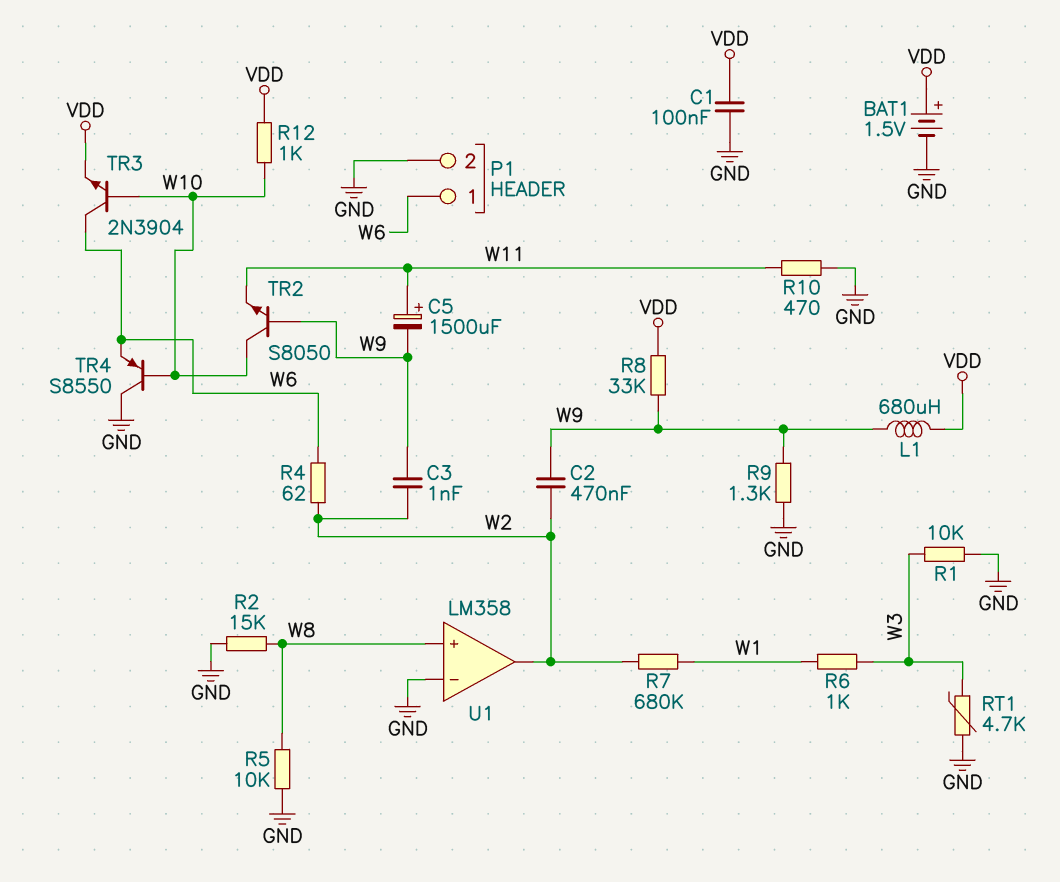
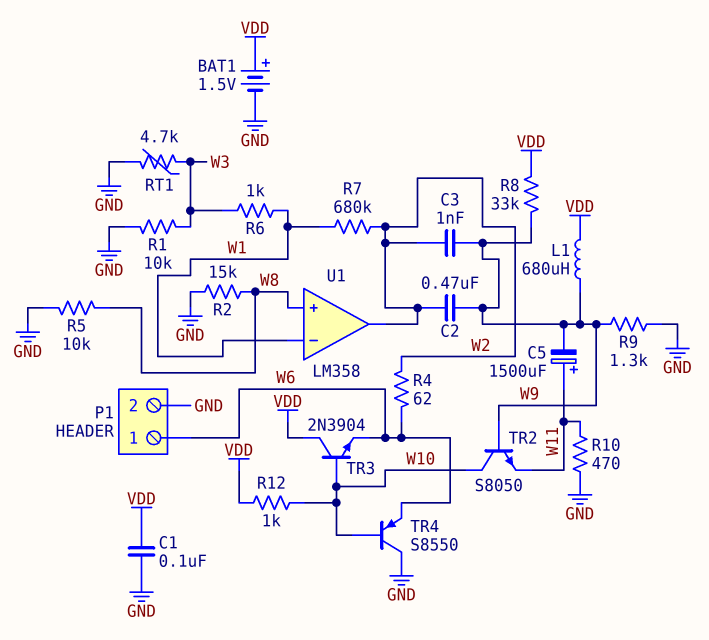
TR3: NPN 2N3904 (B W10, C W6, E VDD) -> NPN 2N3904 (B W10, C VDD, E W6)
U1 pin in-: GND -> W1

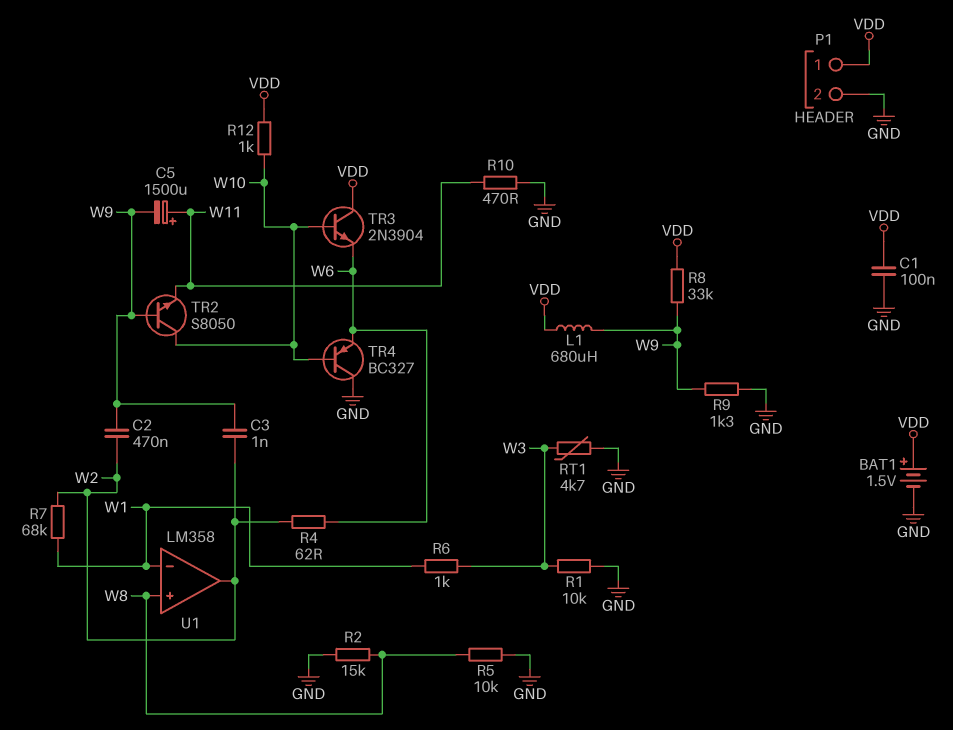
P1 pin 1: W6 -> VDD
R7: 680k (W1, W2) -> 68k (W1, W2)
TR4: PNP S8550 (B W10, C GND, E W6) -> PNP BC327 (B W10, C GND, E W6)

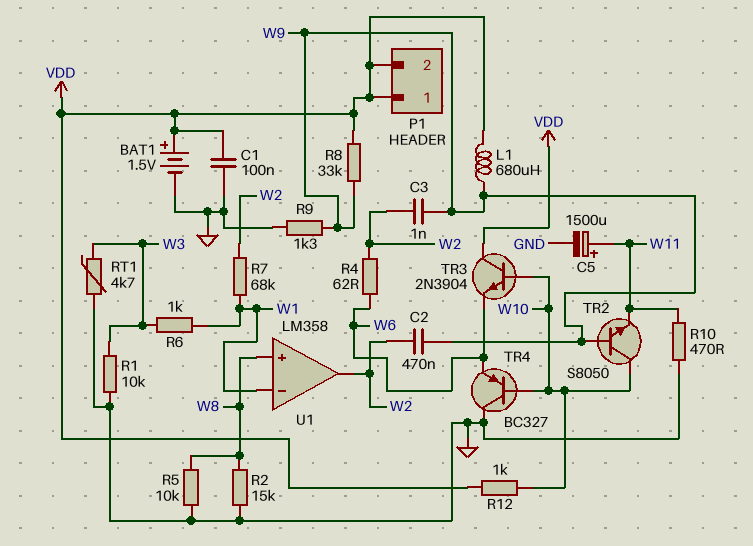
C5: 1500uF (plus W11, minus W9) -> 1500uF (plus W11, minus GND)
P1 pin 2: GND -> VDD

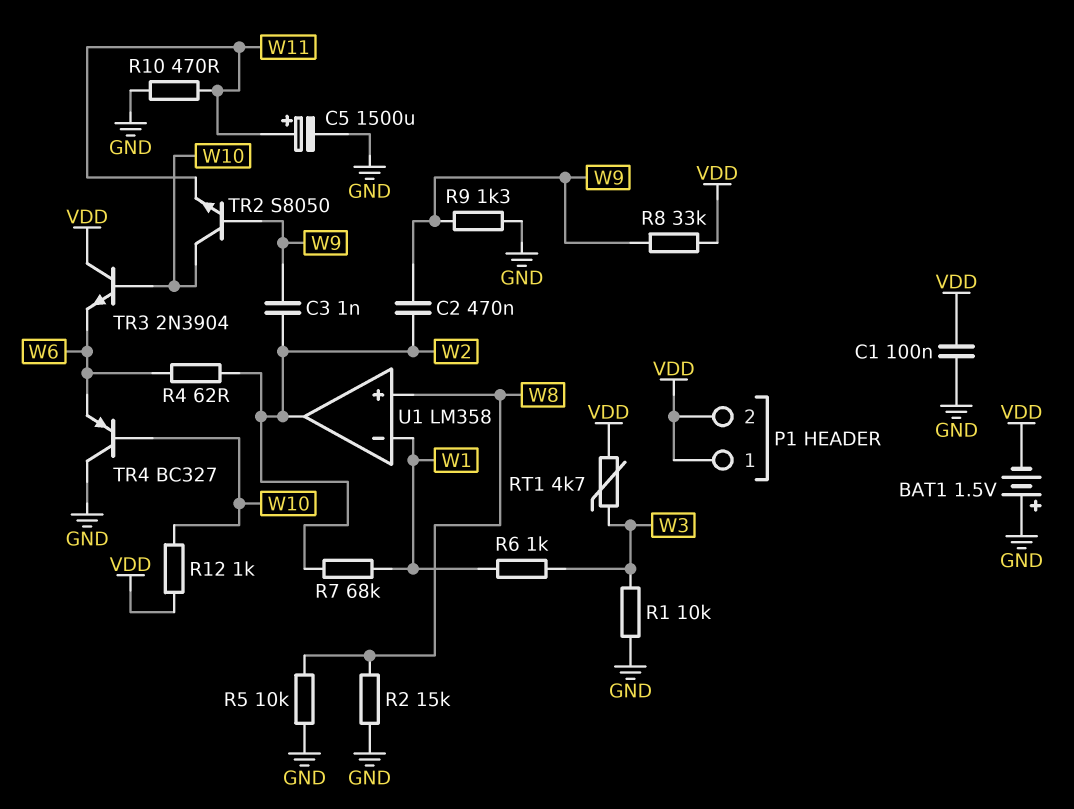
BAT1: 1.5V (plus VDD, minus GND) -> 1.5V (plus GND, minus VDD)
L1: 680uH (VDD, W9) -> none
RT1: 4.7k (GND, W3) -> 4.7k (VDD, W3)

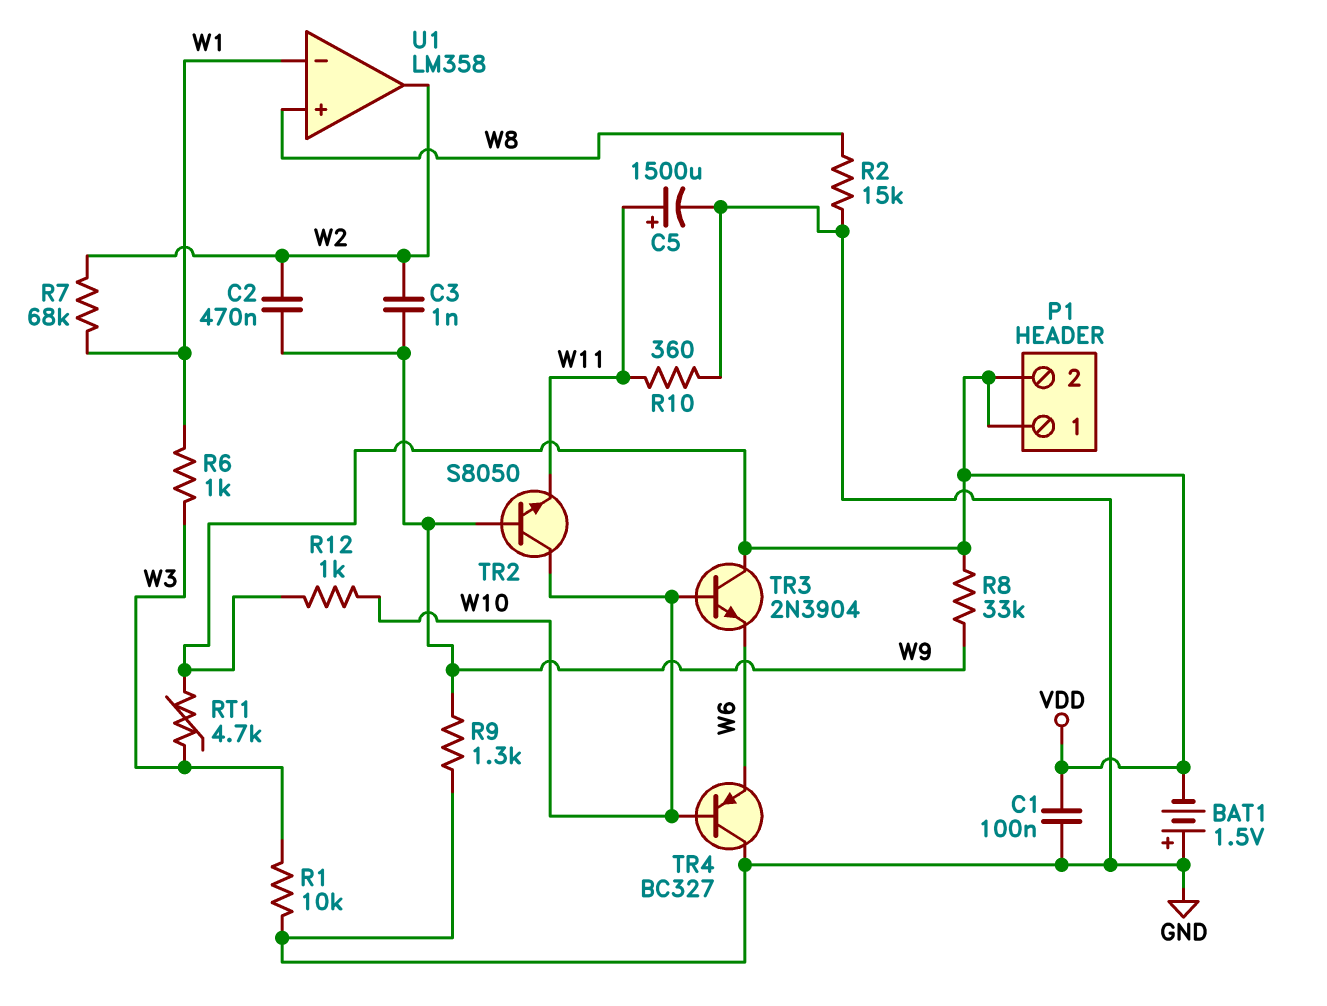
R4: 62 (W2, W6) -> none
R5: 10k (GND, W8) -> none
R10: 470 (GND, W11) -> 360 (GND, W11)

